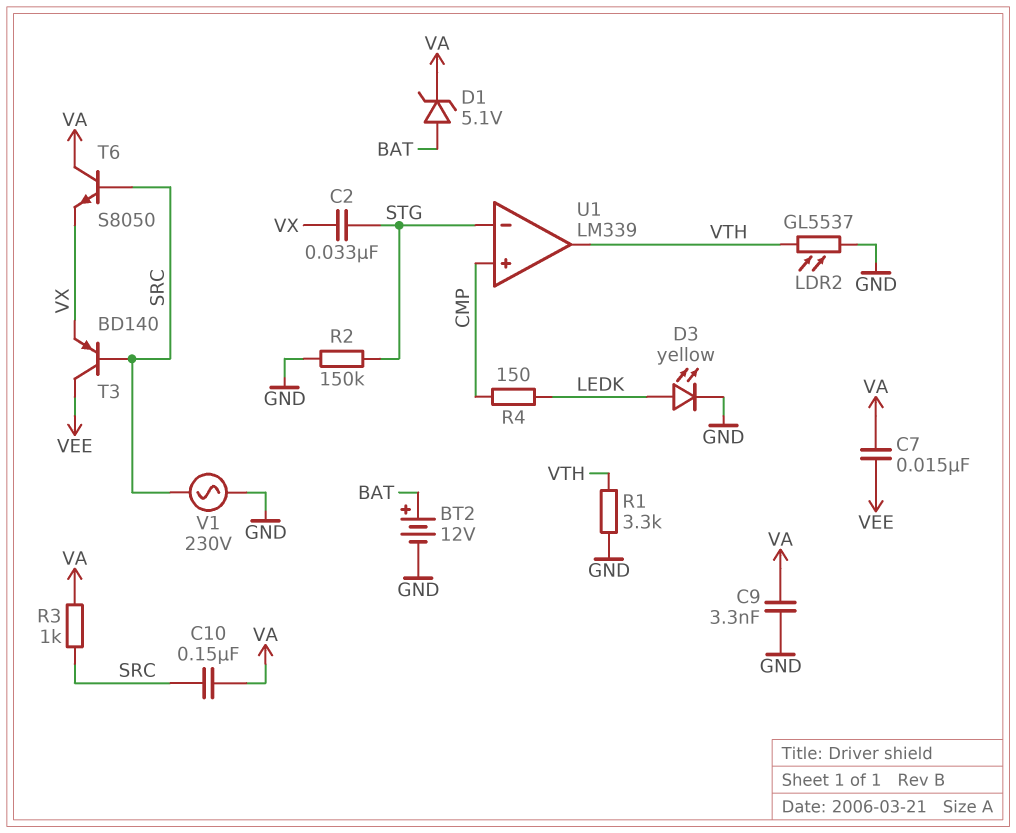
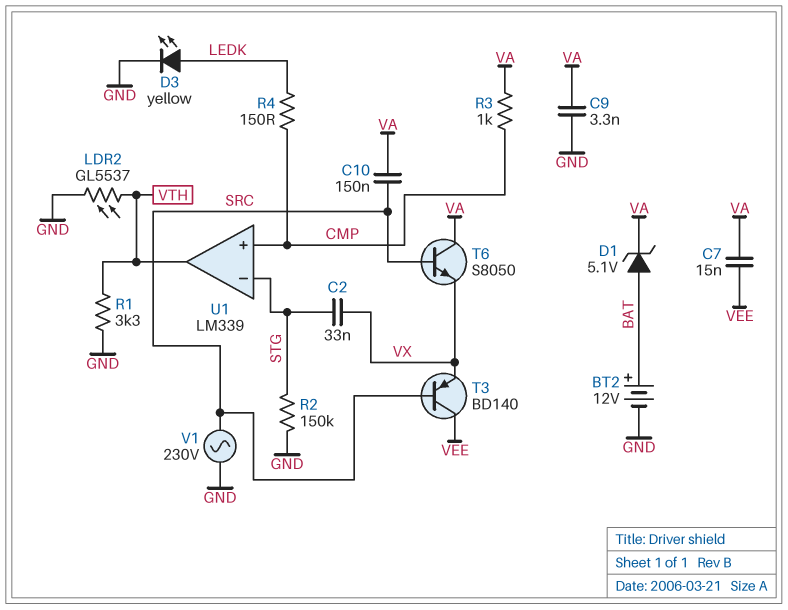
R3: 1k (SRC, VA) -> 1k (CMP, VA)

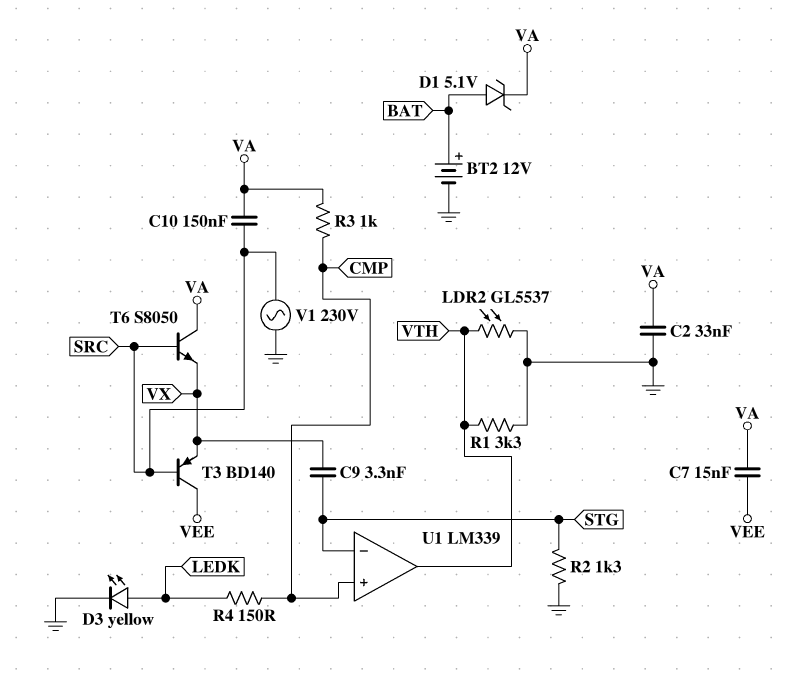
C2: 33nF (STG, VX) -> 33nF (GND, VA)
C9: 3.3nF (GND, VA) -> 3.3nF (STG, VX)
R2: 150k (GND, STG) -> 1.3k (GND, STG)

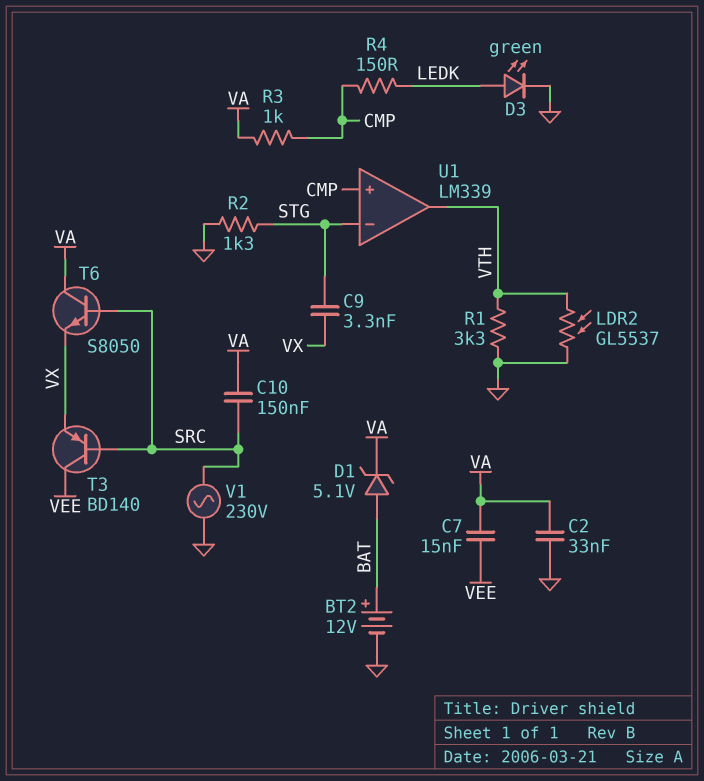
D3: LED yellow (A LEDK, K GND) -> LED green (A LEDK, K GND)

